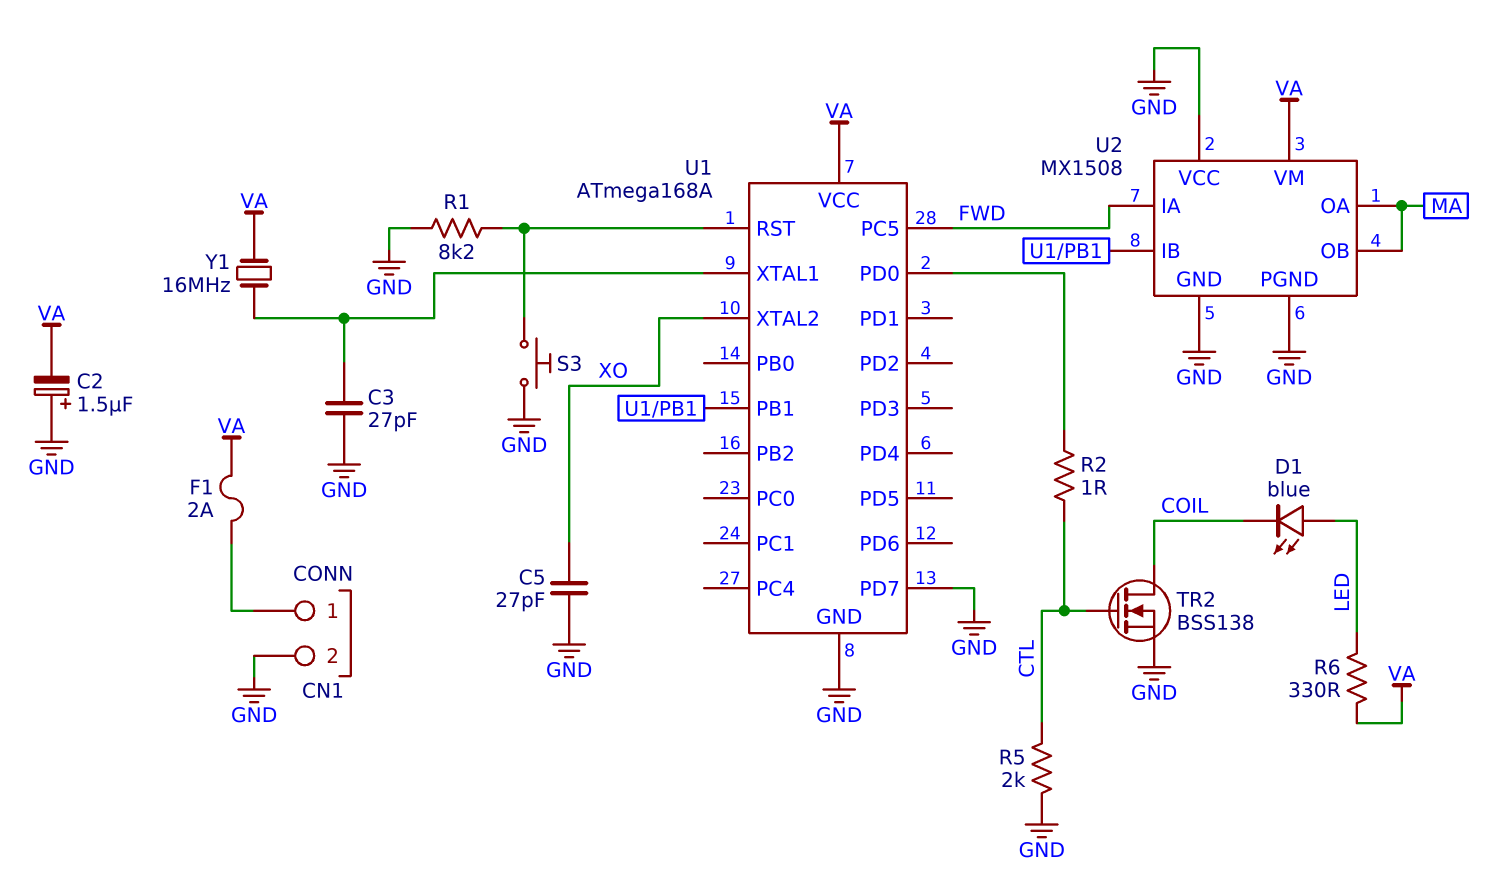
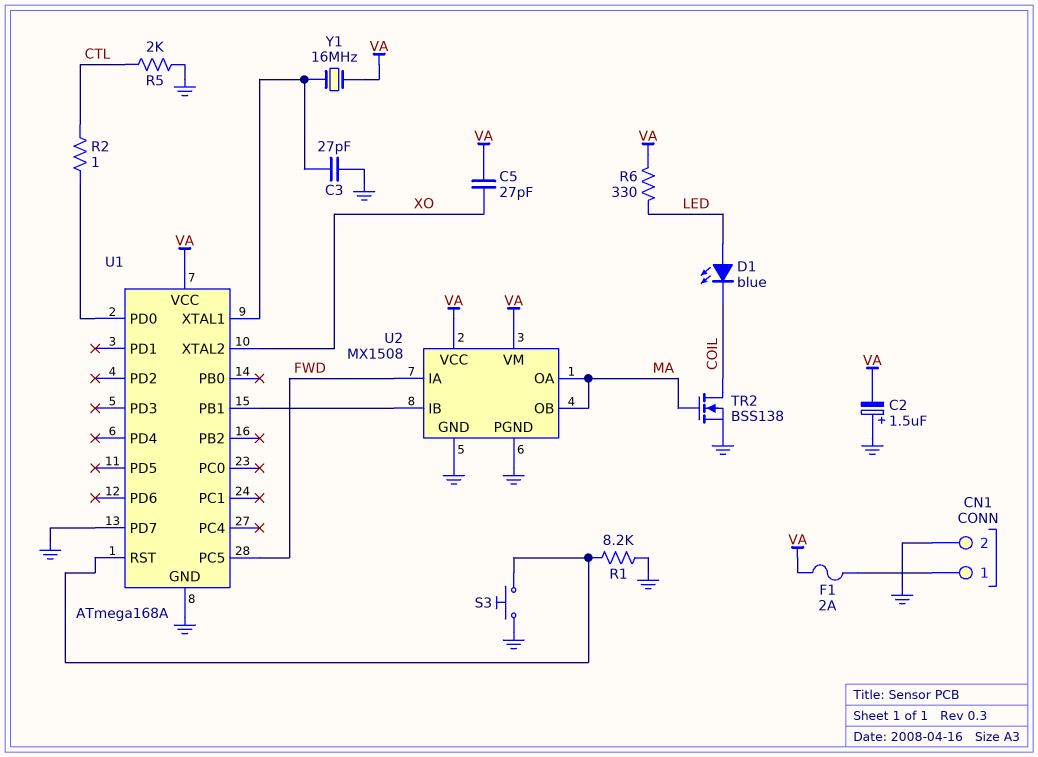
C5: 27pF (GND, XO) -> 27pF (VA, XO)
TR2: NMOS BSS138 (G CTL, D COIL, S GND) -> NMOS BSS138 (G MA, D COIL, S GND)
U2 pin VCC: GND -> VA

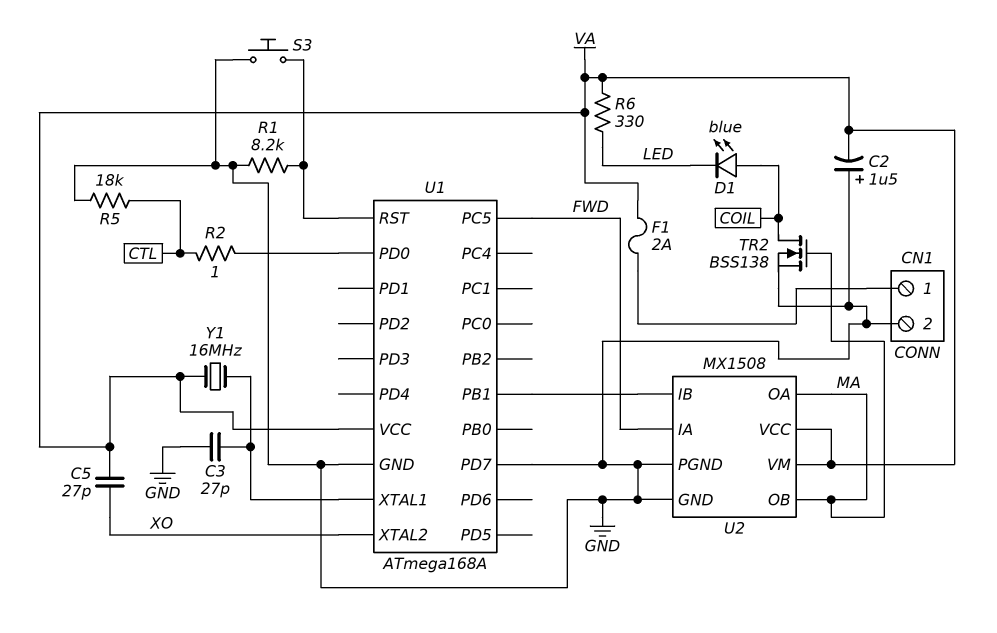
D1: LED blue (A LED, K COIL) -> LED blue (A COIL, K LED)
R5: 2k (CTL, GND) -> 18k (CTL, GND)

